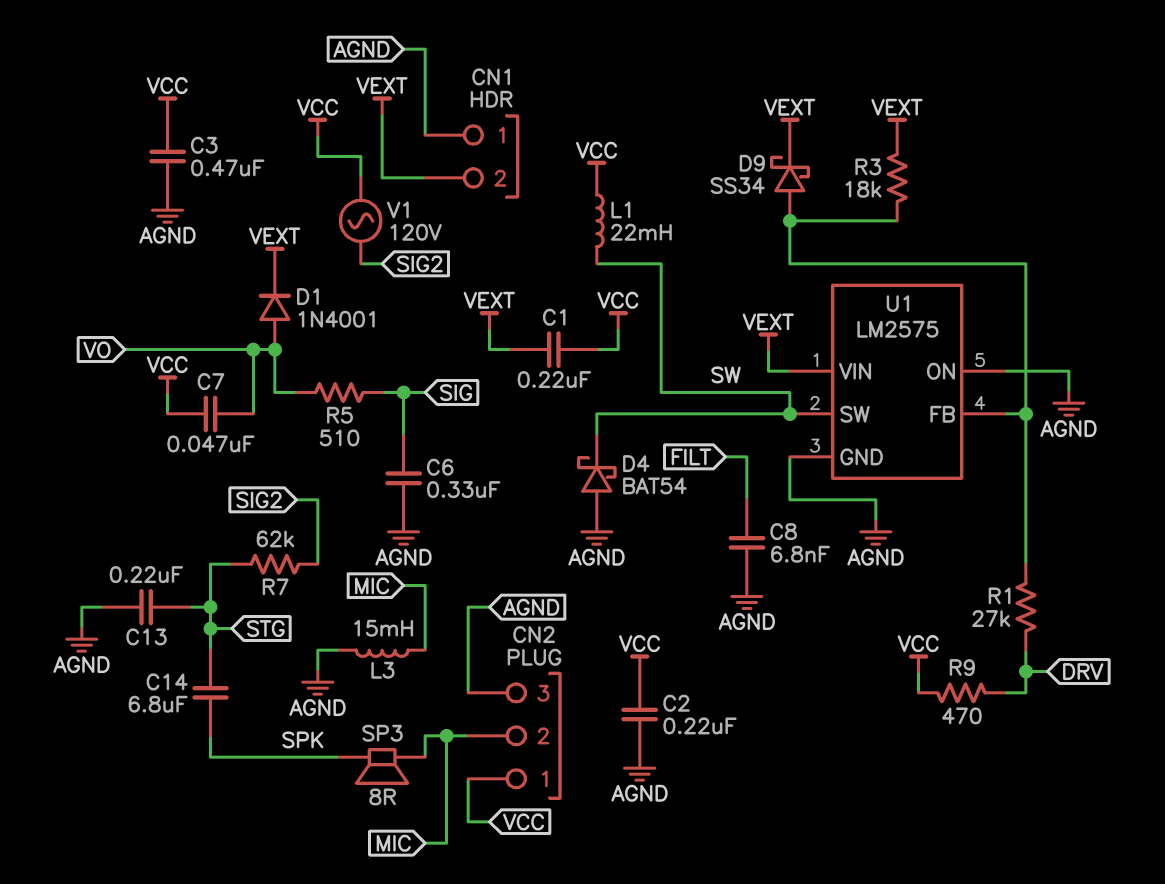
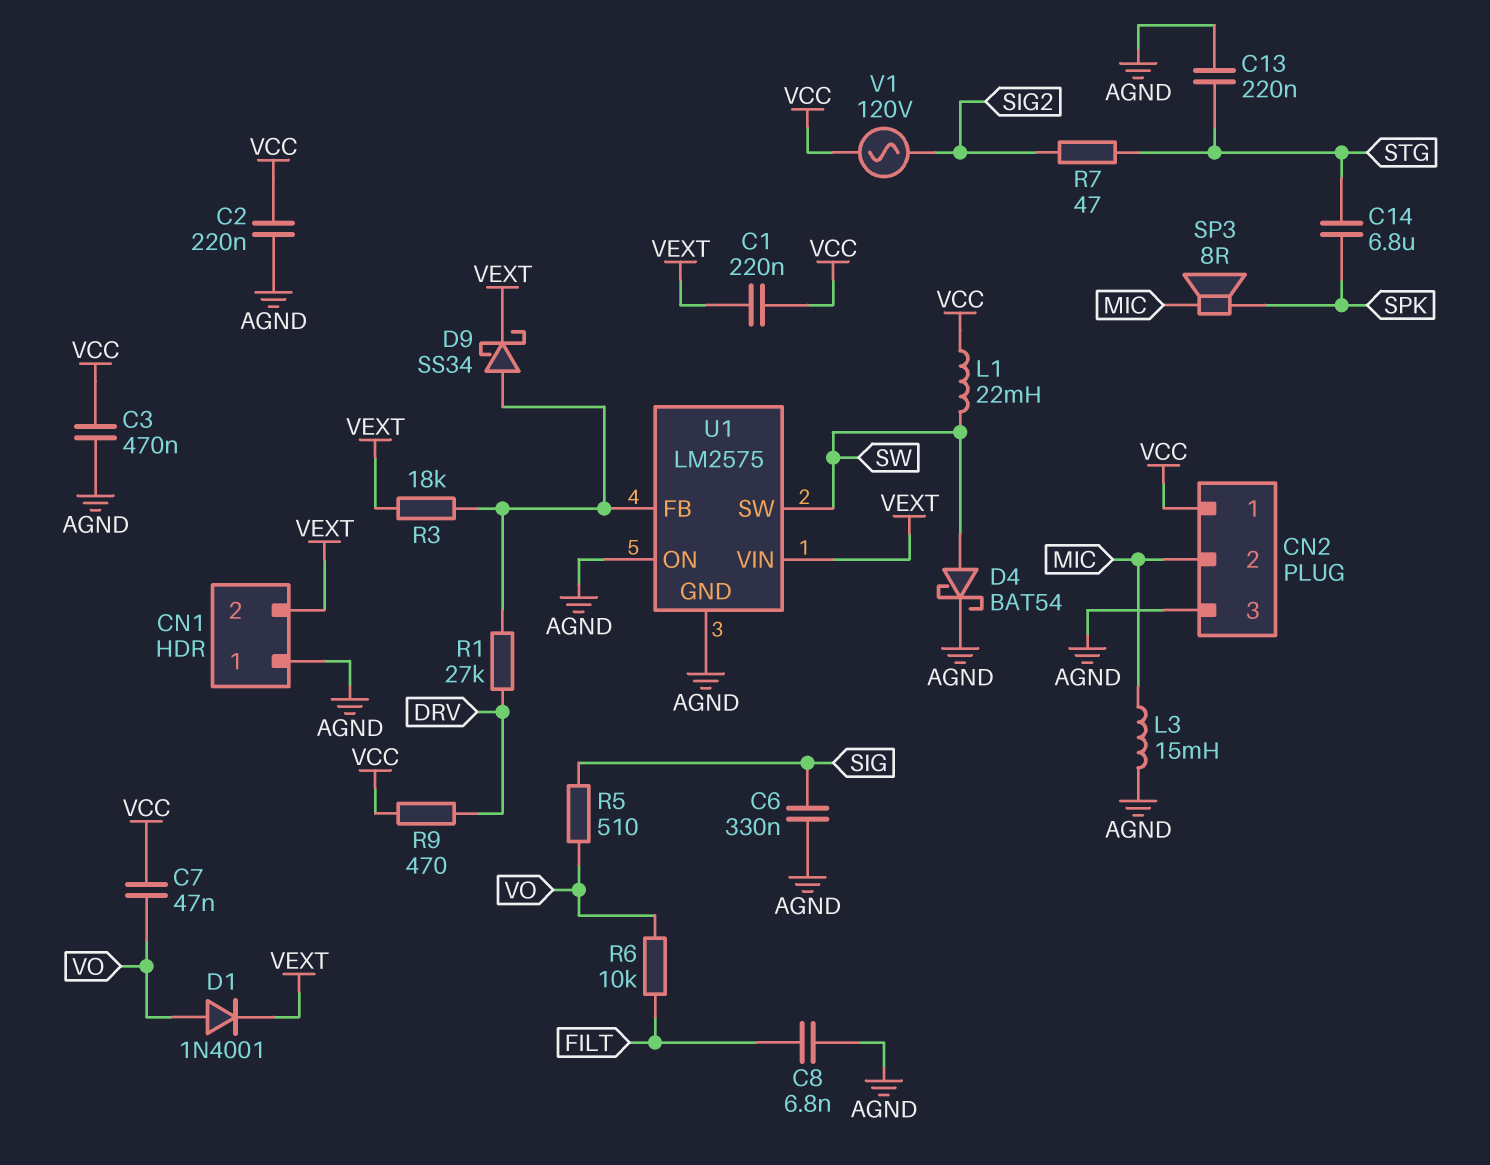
D4: schottky BAT54 (A AGND, K SW) -> schottky BAT54 (A SW, K AGND)
R6: none -> 10k (FILT, VO)
R7: 62k (SIG2, STG) -> 47 (SIG2, STG)

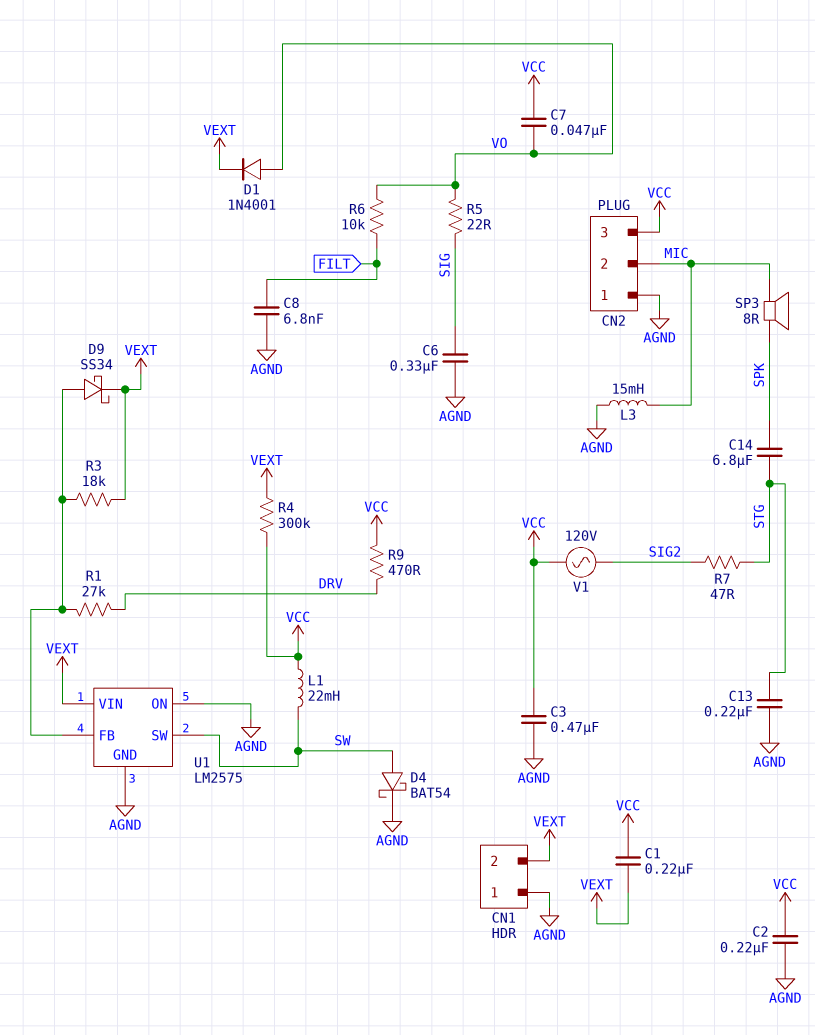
CN2 pin 1: VCC -> AGND
CN2 pin 3: AGND -> VCC
R4: none -> 300k (VCC, VEXT)
R5: 510 (SIG, VO) -> 22 (SIG, VO)

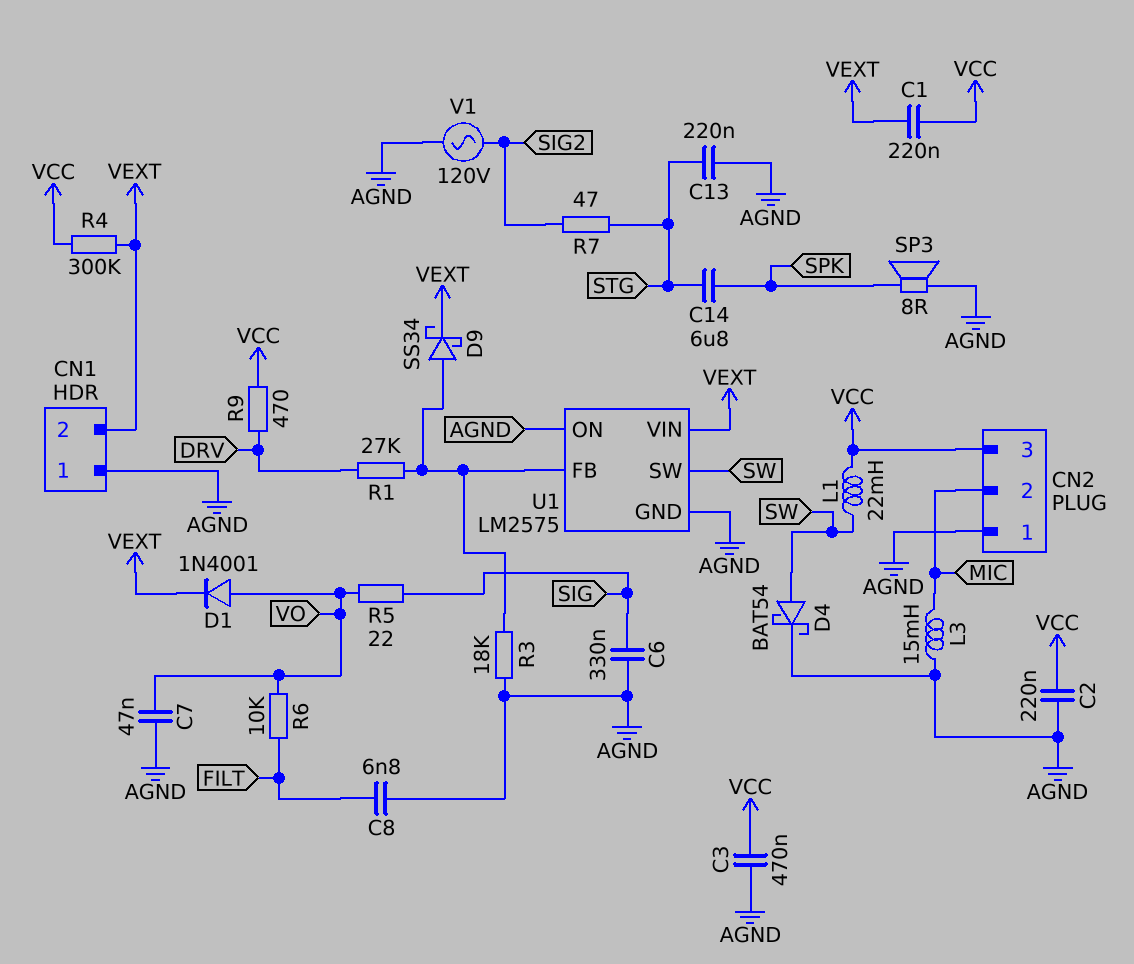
C7: 47nF (VCC, VO) -> 47nF (AGND, VO)
R3: 18k (U1/FB, VEXT) -> 18k (AGND, U1/FB)
SP3: speaker 8R (MIC, SPK) -> speaker 8R (AGND, SPK)
V1: AC 120V (SIG2, VCC) -> AC 120V (AGND, SIG2)

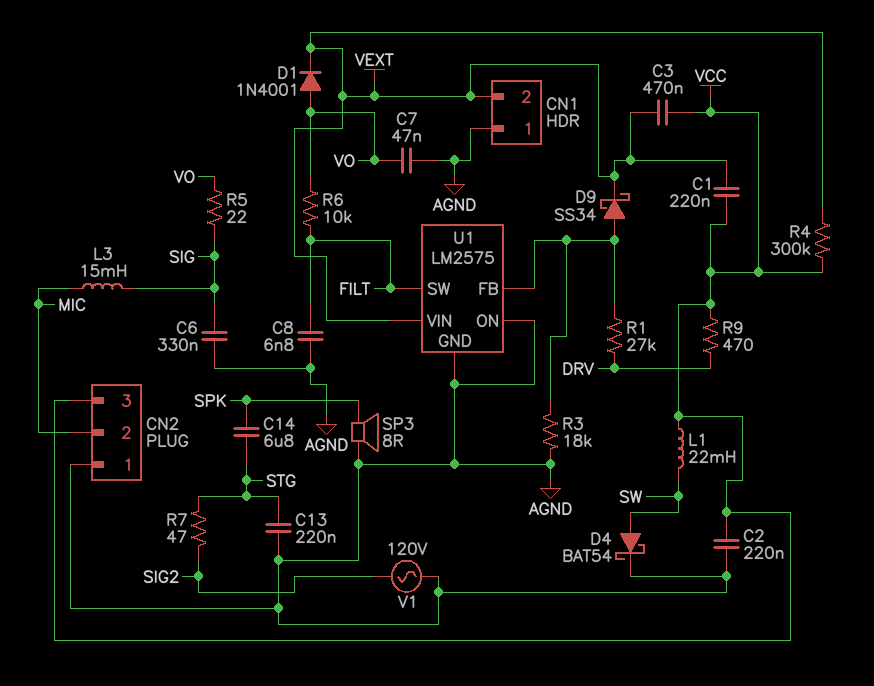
C3: 470nF (AGND, VCC) -> 470nF (VCC, VEXT)
L3: 15mH (AGND, MIC) -> 15mH (MIC, SIG)
U1 pin SW: SW -> FILT

